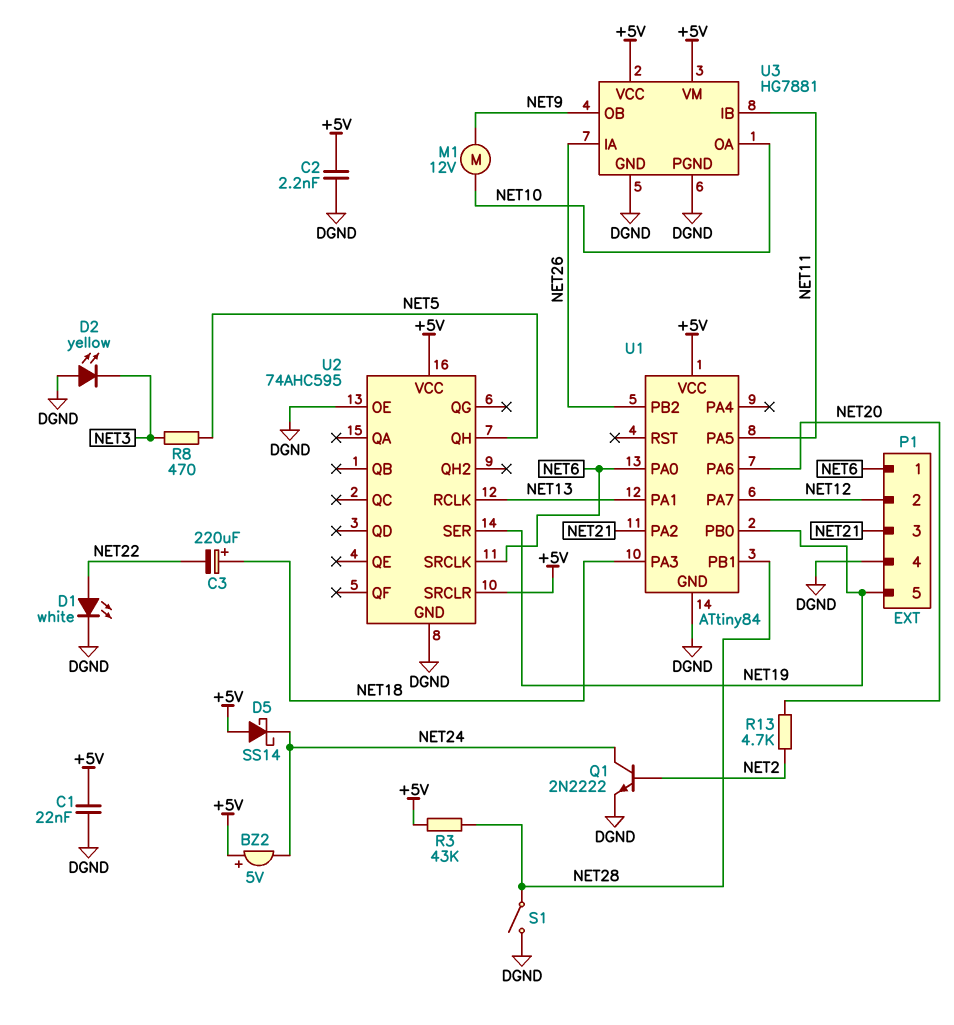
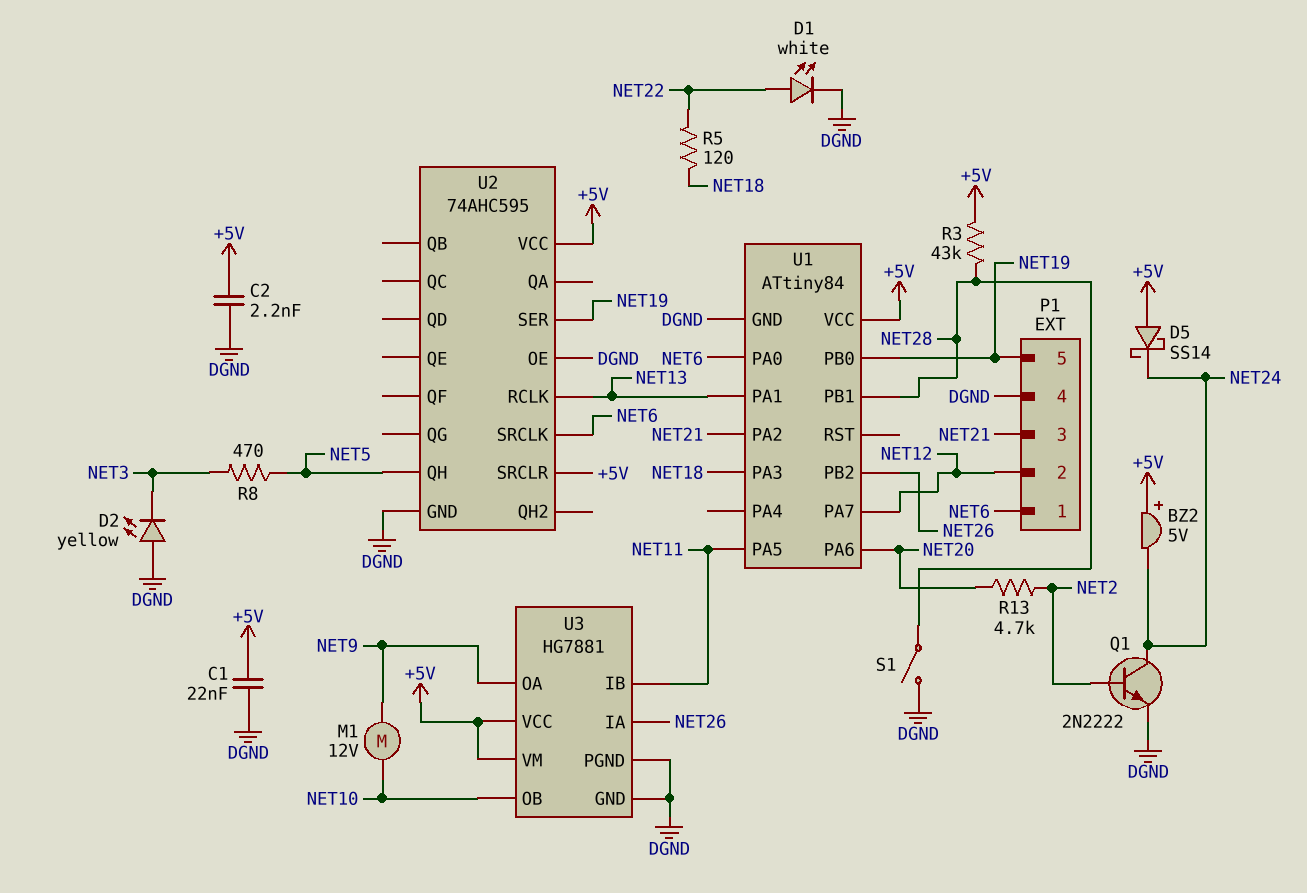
C3: 220uF (plus NET18, minus NET22) -> none
R5: none -> 120 (NET18, NET22)
U3 pin OA: NET10 -> NET9
U3 pin OB: NET9 -> NET10

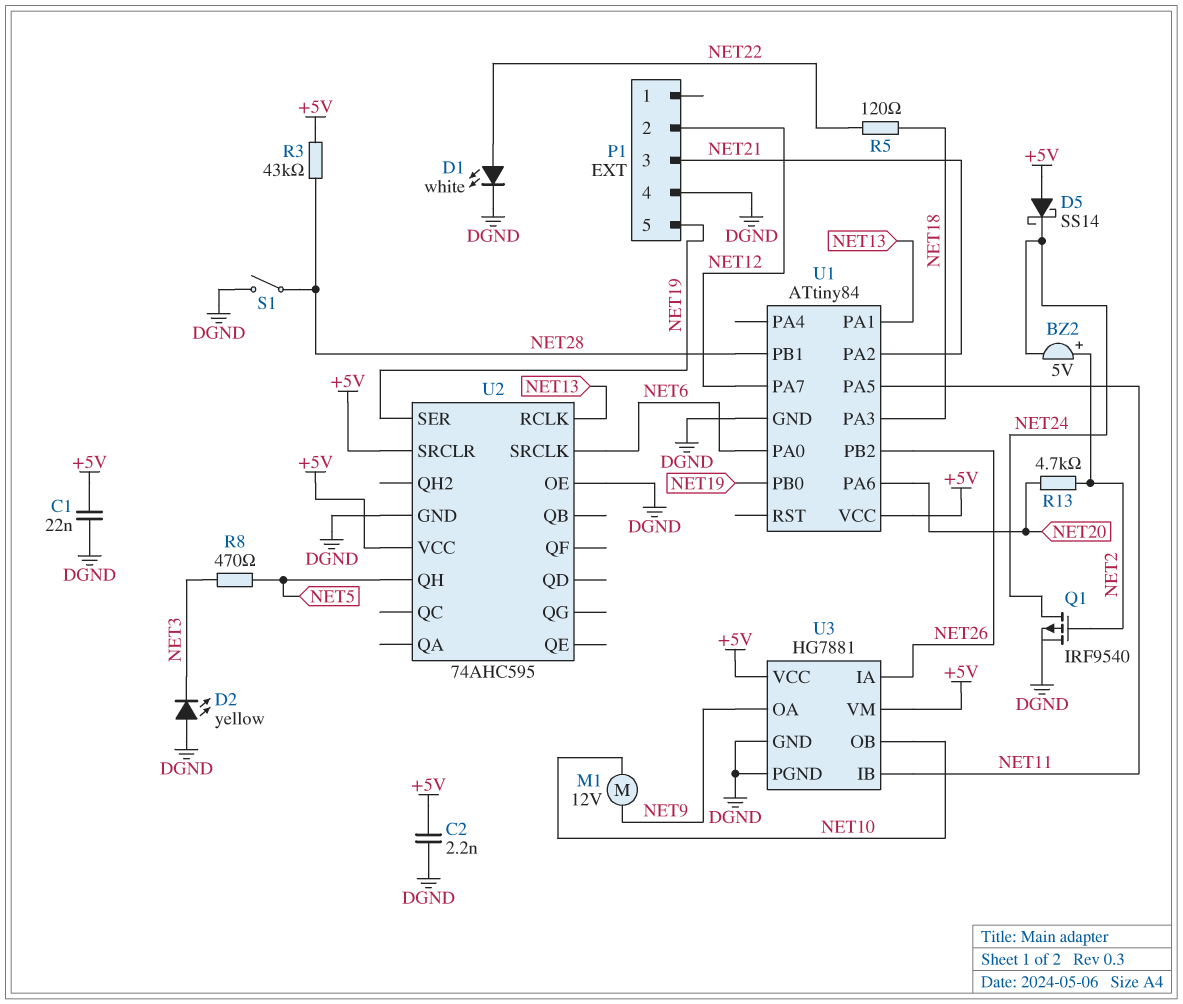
BZ2: buzzer 5V (plus +5V, minus NET24) -> buzzer 5V (plus NET2, minus NET24)
P1 pin 1: NET6 -> none
Q1: NPN 2N2222 (B NET2, C NET24, E DGND) -> PMOS IRF9540 (G NET2, D NET24, S DGND)

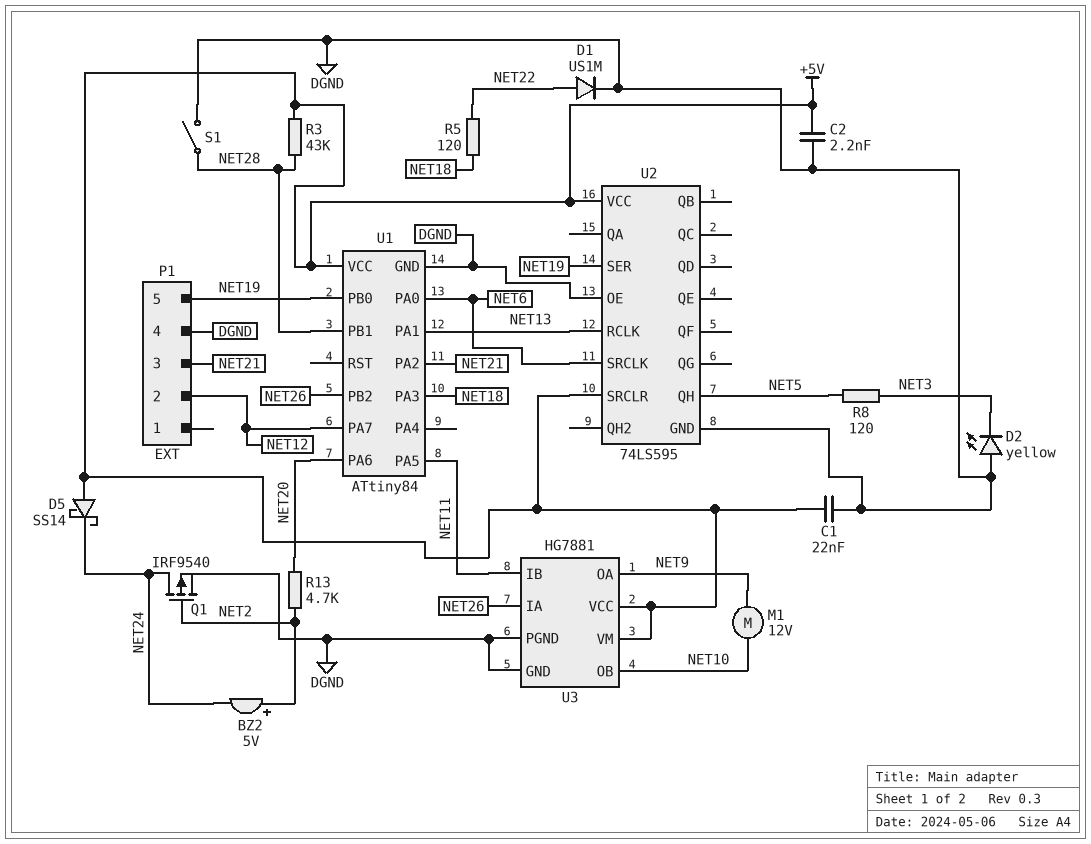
D1: LED white (A NET22, K DGND) -> diode US1M (A NET22, K DGND)
R8: 470 (NET3, NET5) -> 120 (NET3, NET5)
U2: 74AHC595 -> 74LS595

